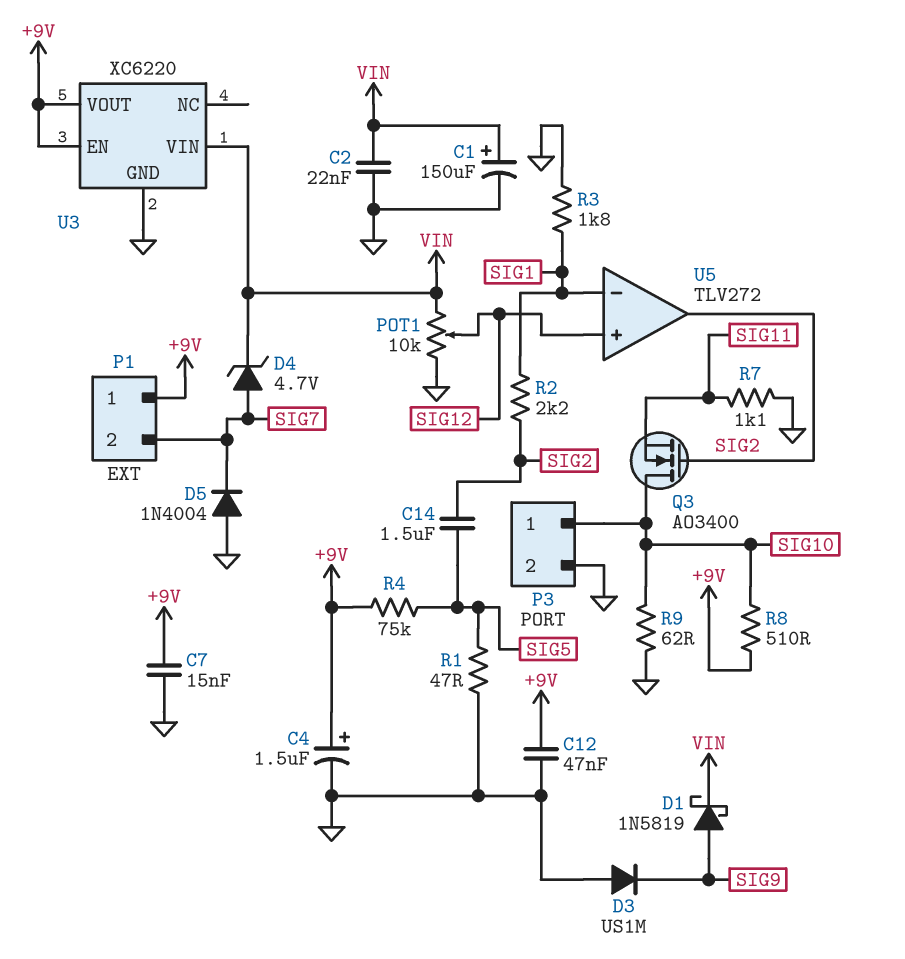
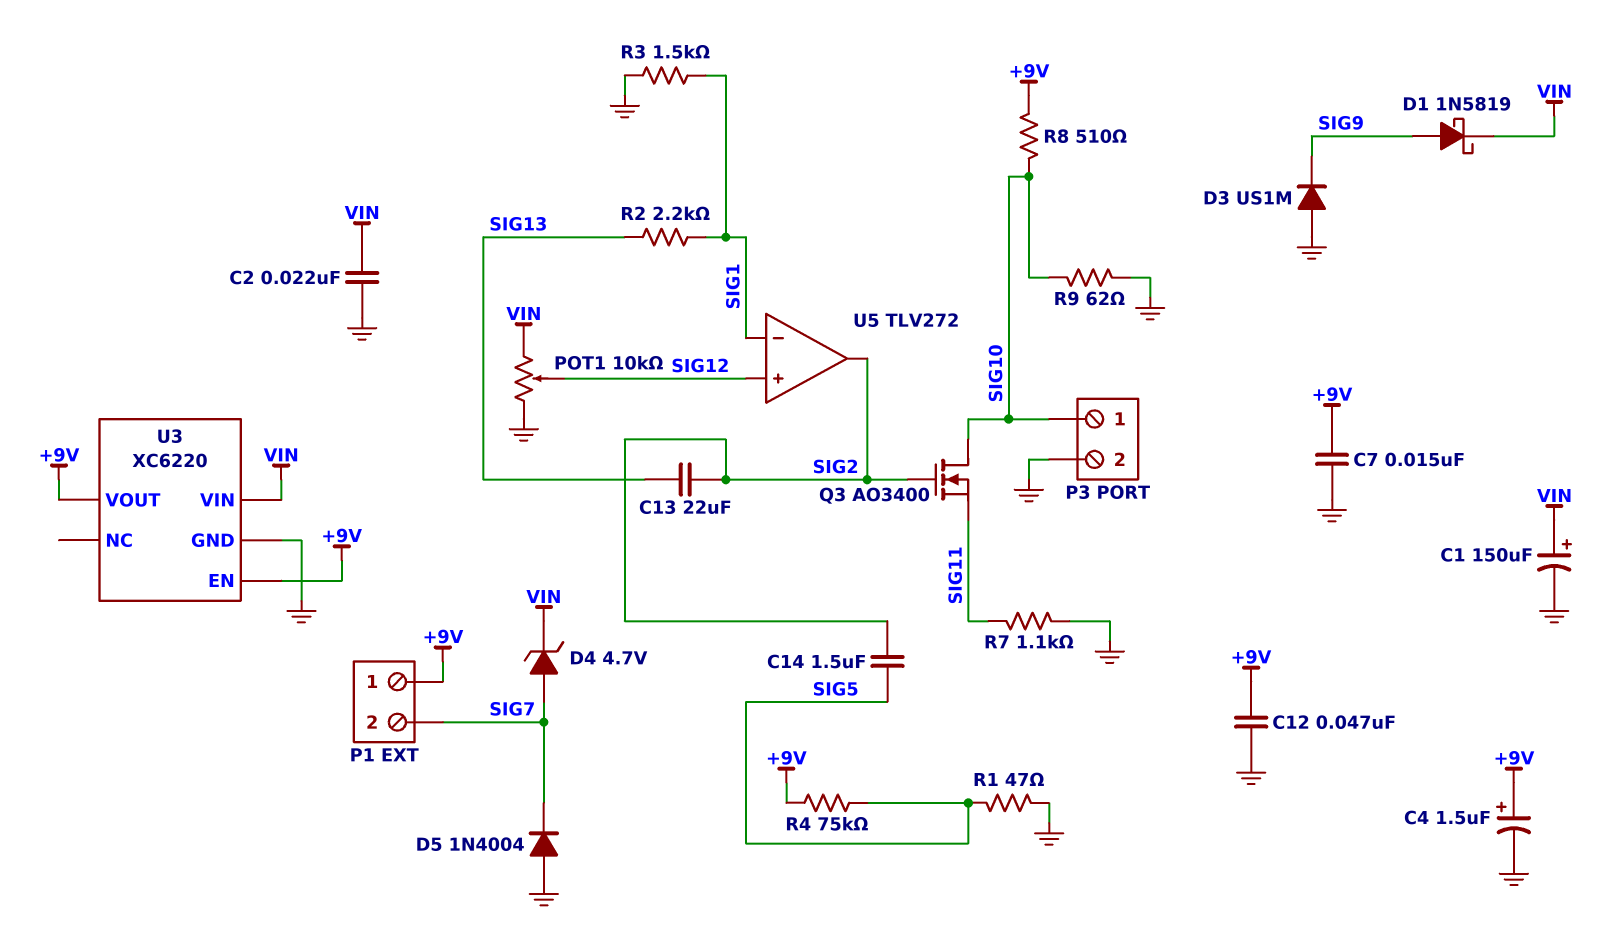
C13: none -> 22uF (SIG2, SIG13)
R2: 2.2k (SIG1, SIG2) -> 2.2k (SIG1, SIG13)
R3: 1.8k (GND, SIG1) -> 1.5k (GND, SIG1)

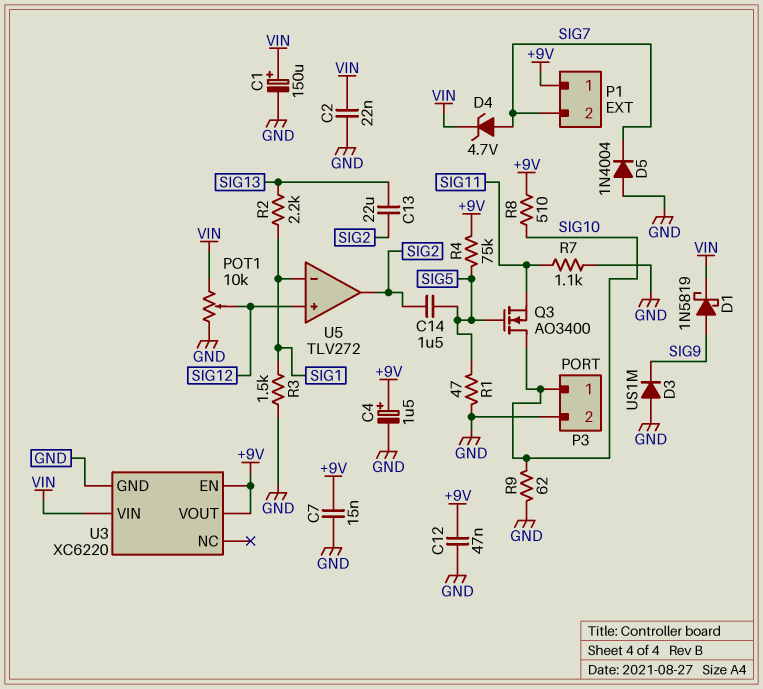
Q3: NMOS AO3400 (G SIG2, D SIG10, S SIG11) -> NMOS AO3400 (G SIG5, D SIG10, S SIG11)

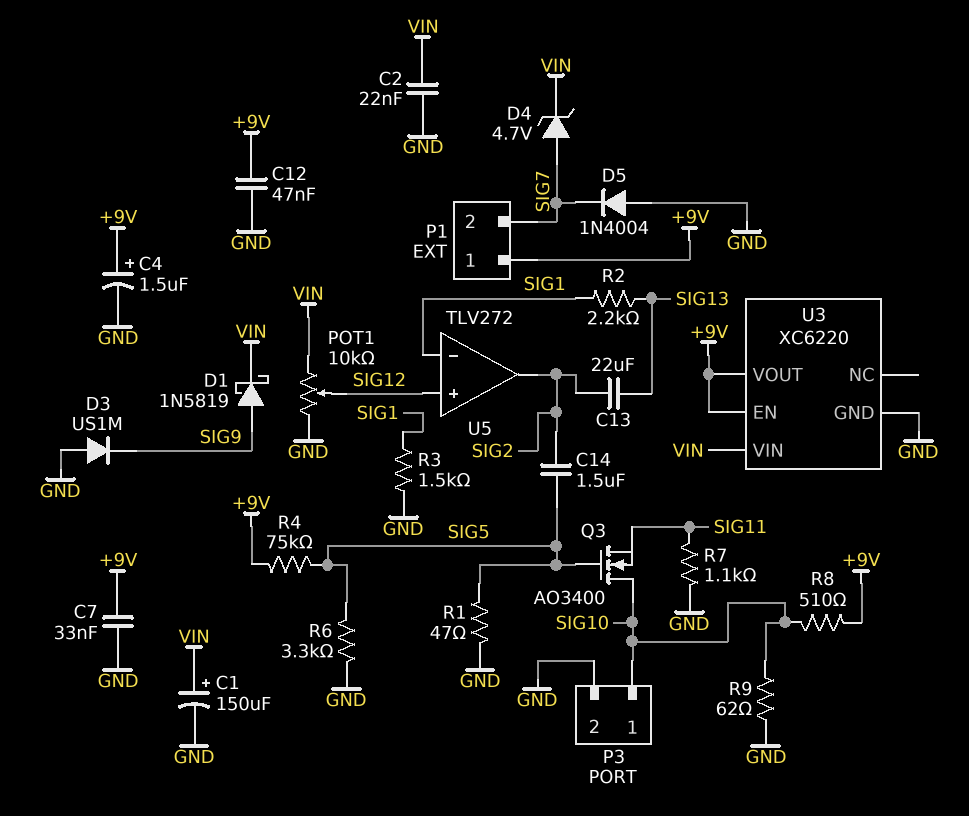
C7: 15nF (+9V, GND) -> 33nF (+9V, GND)
R6: none -> 3.3k (GND, SIG5)

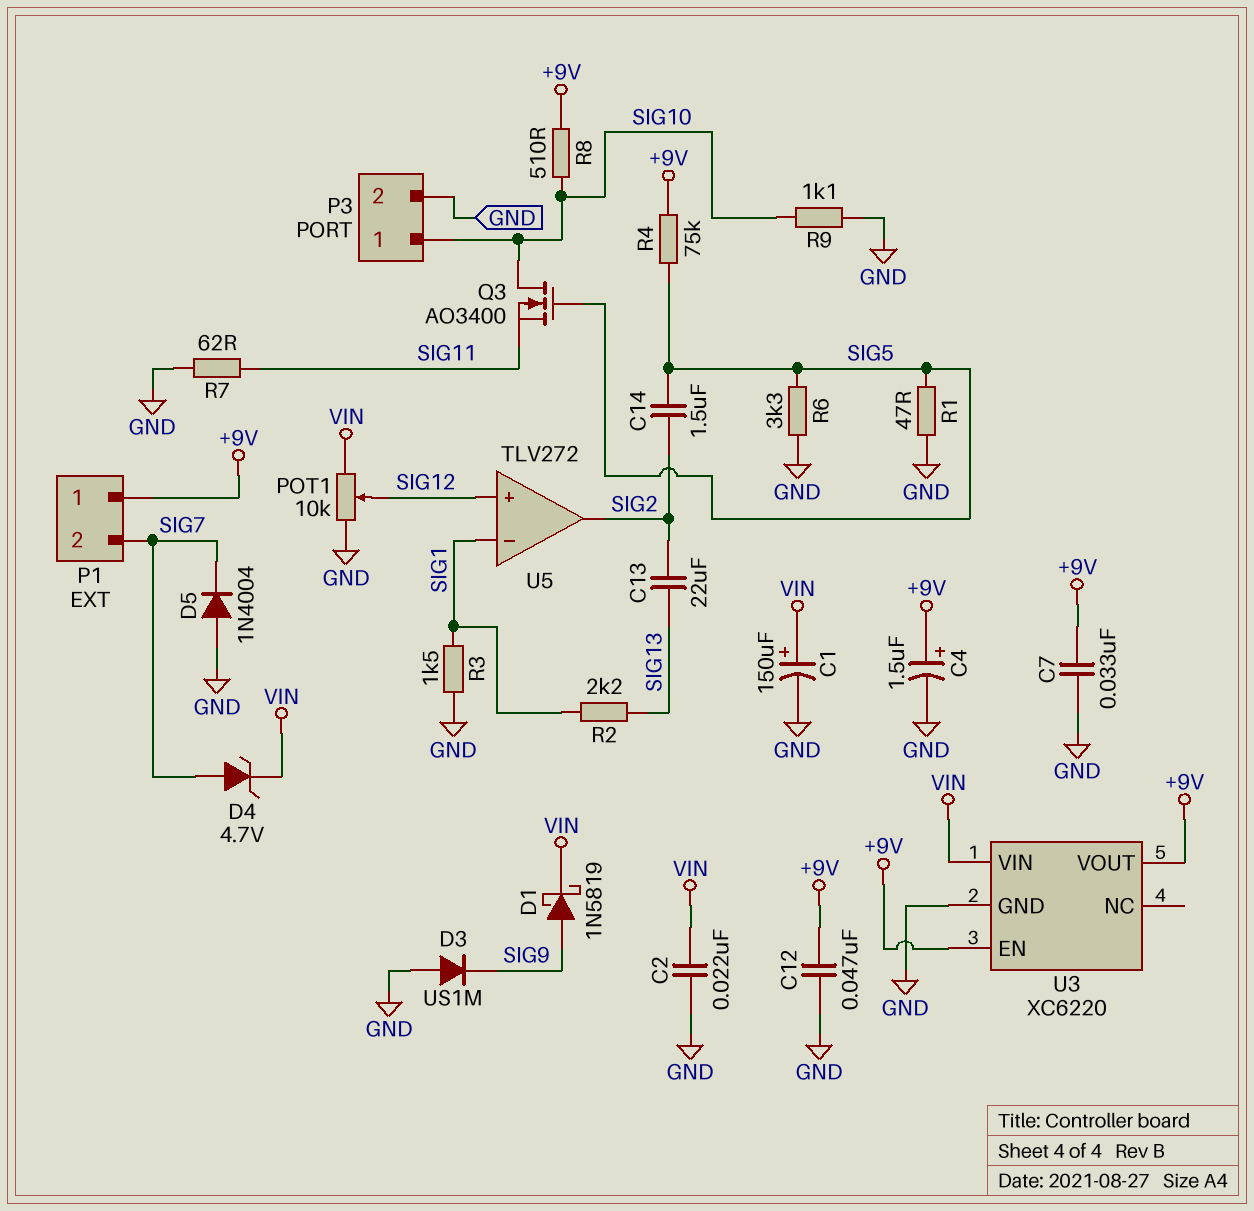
R7: 1.1k (GND, SIG11) -> 62 (GND, SIG11)
R9: 62 (GND, SIG10) -> 1.1k (GND, SIG10)

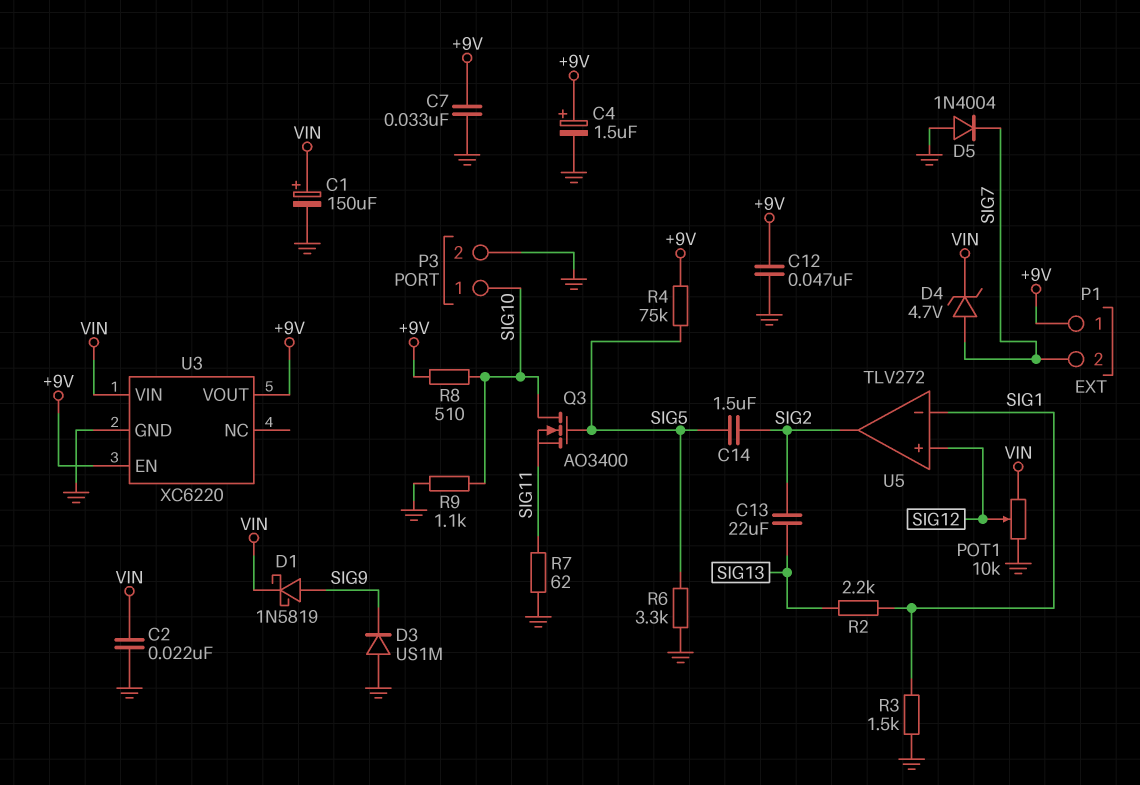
R1: 47 (GND, SIG5) -> none

